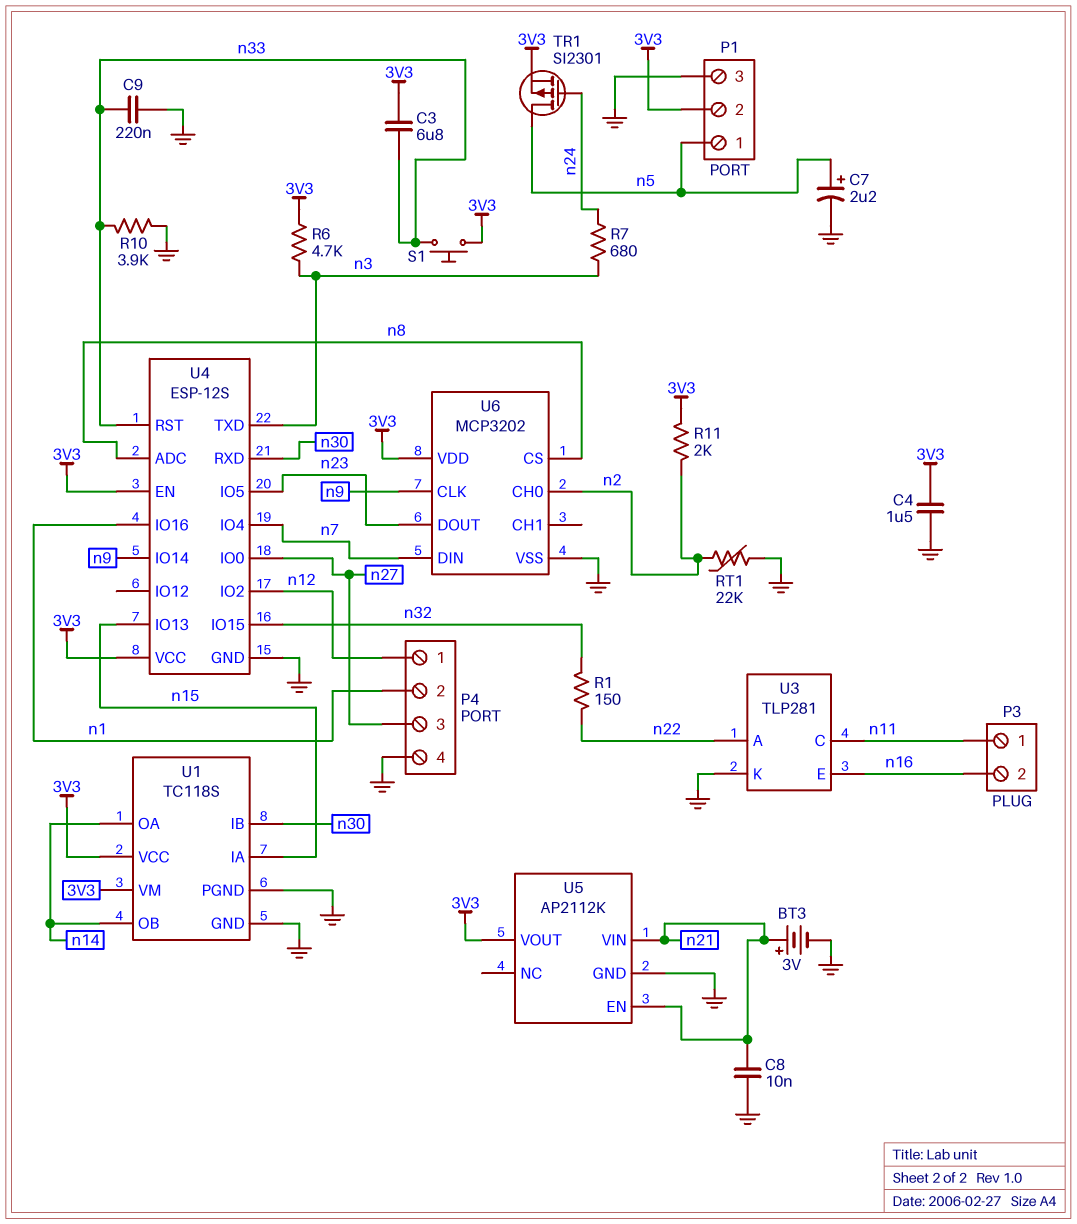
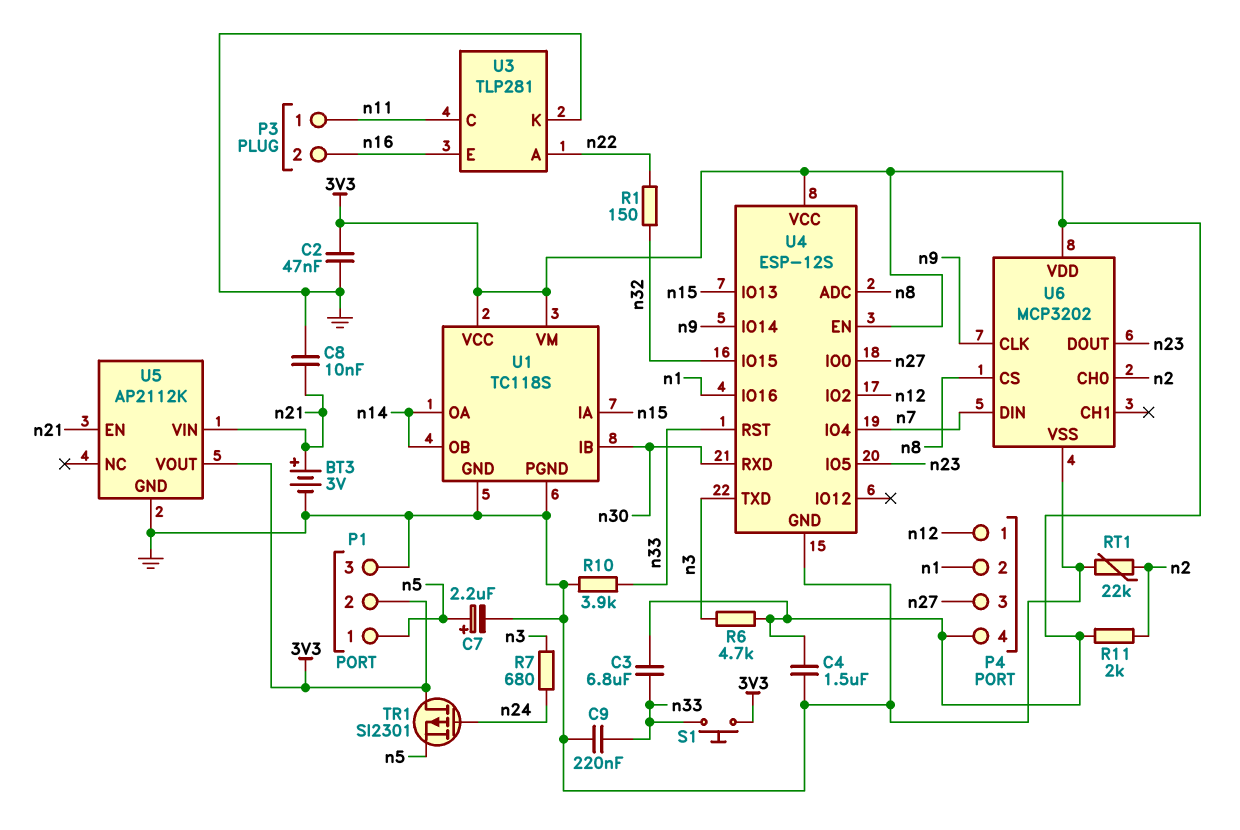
C2: none -> 47nF (3V3, GND)
P4 pin 4: GND -> 3V3
TR1: PMOS SI2301 (G n24, D n5, S 3V3) -> PMOS SI2301 (G n24, D 3V3, S n5)

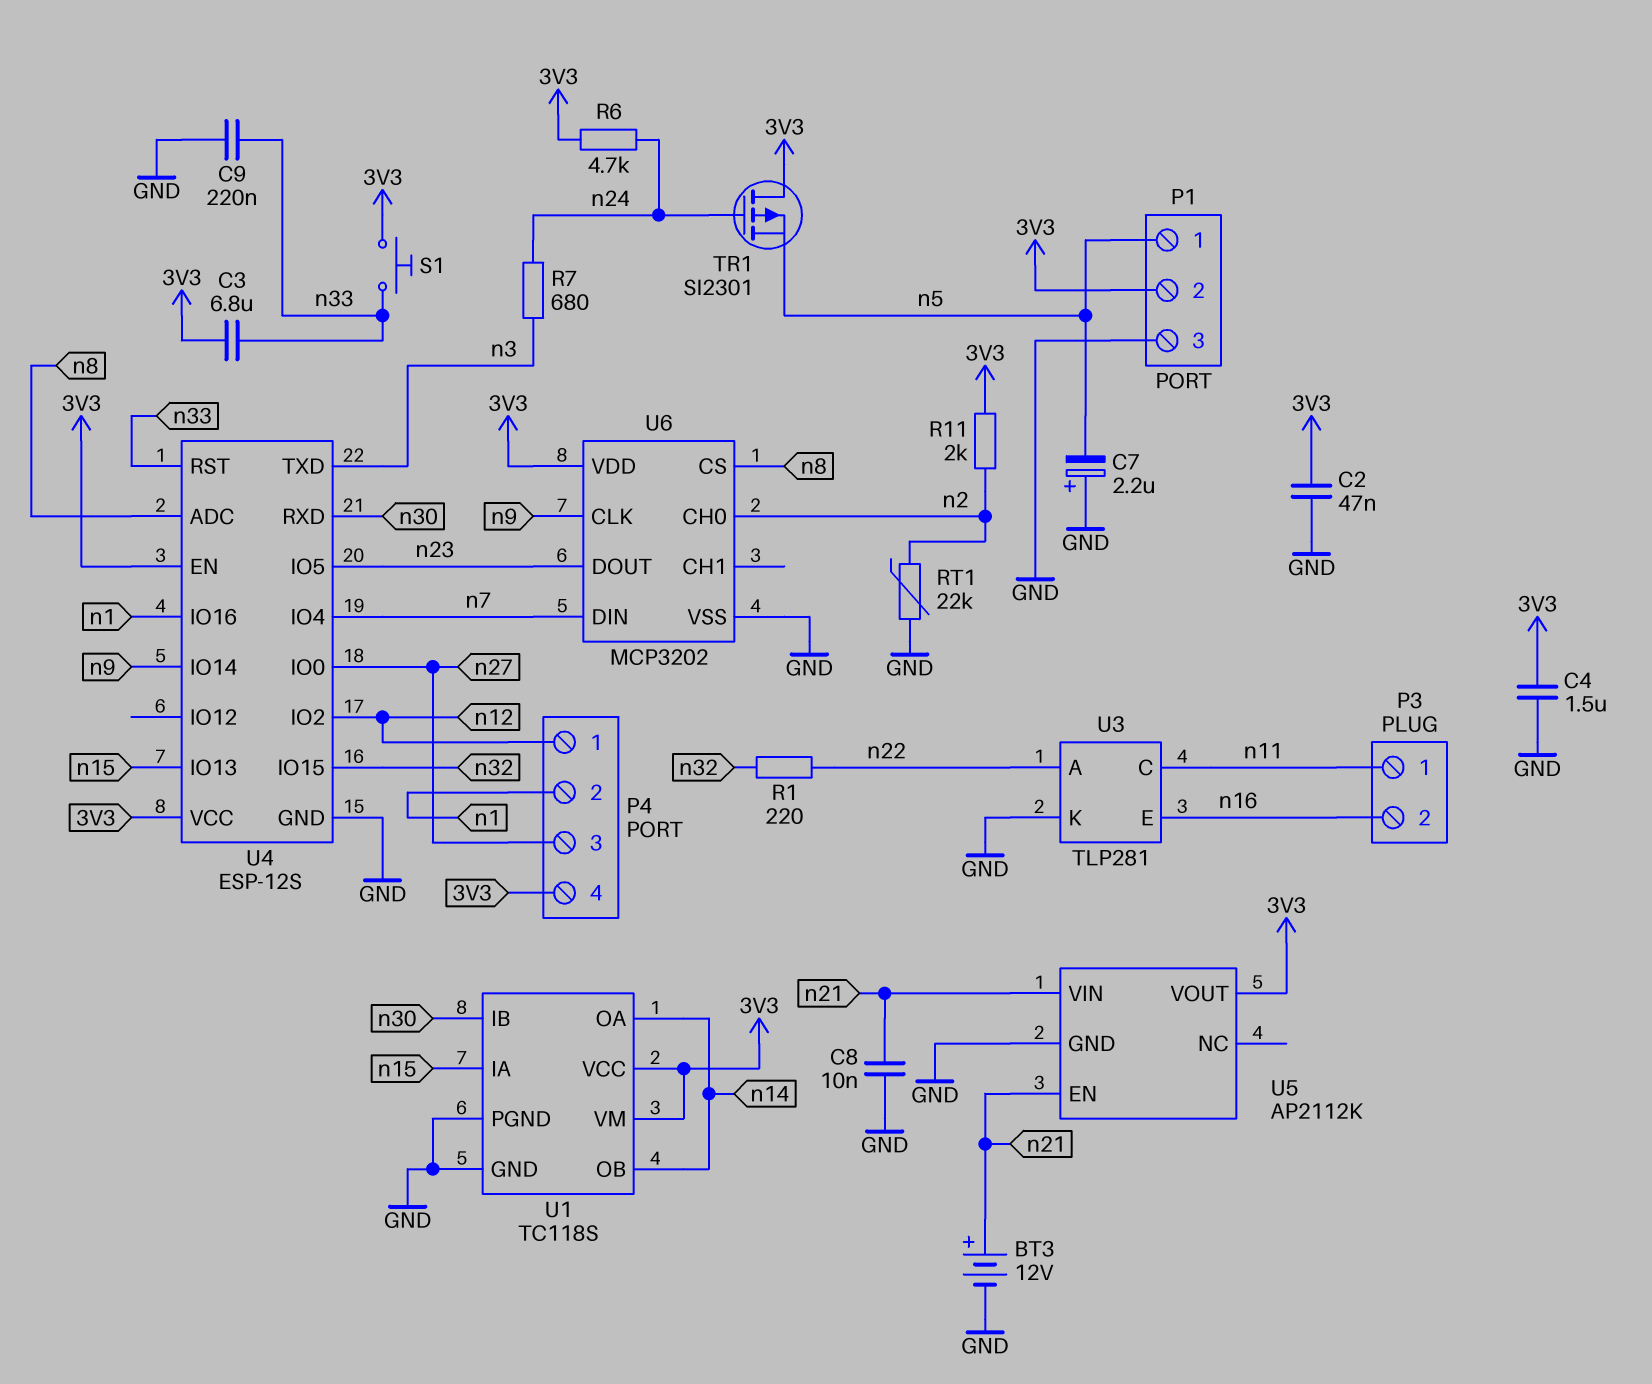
BT3: 3V (plus n21, minus GND) -> 12V (plus n21, minus GND)
C7: 2.2uF (plus n5, minus GND) -> 2.2uF (plus GND, minus n5)
R1: 150 (n22, n32) -> 220 (n22, n32)
R6: 4.7k (3V3, n3) -> 4.7k (3V3, n24)
R10: 3.9k (GND, n33) -> none

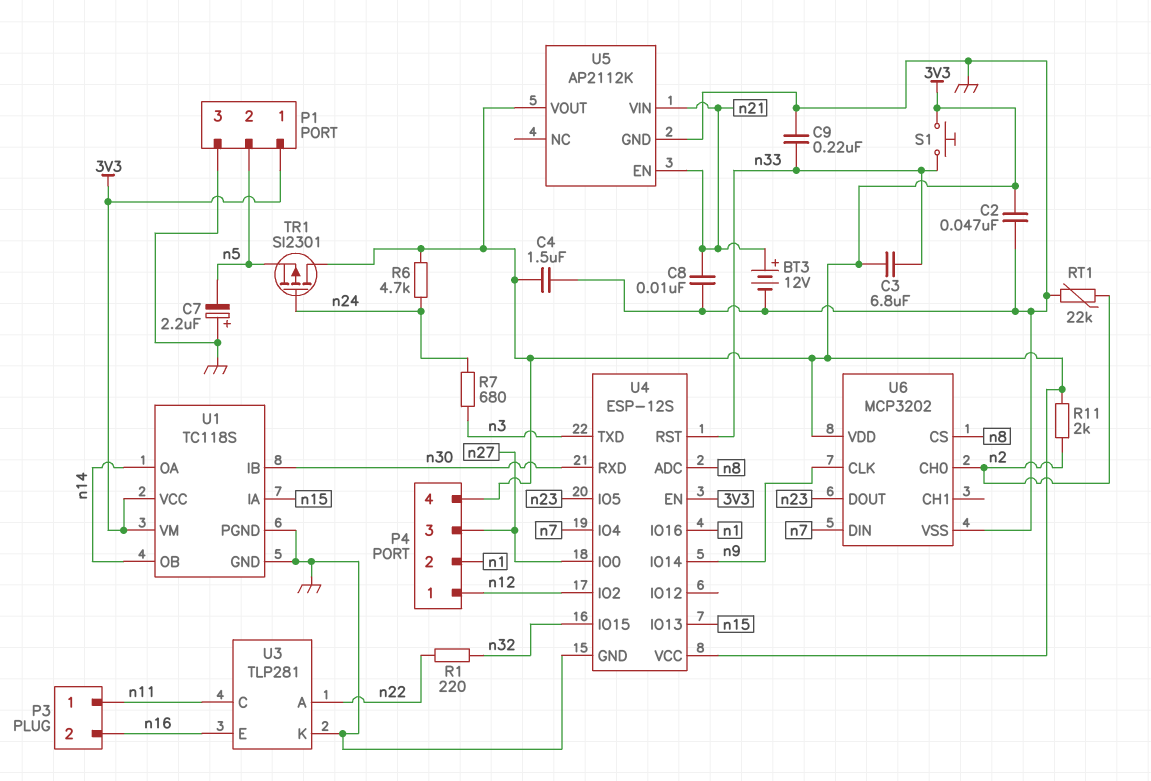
P1 pin 1: n5 -> 3V3
P1 pin 2: 3V3 -> n5

